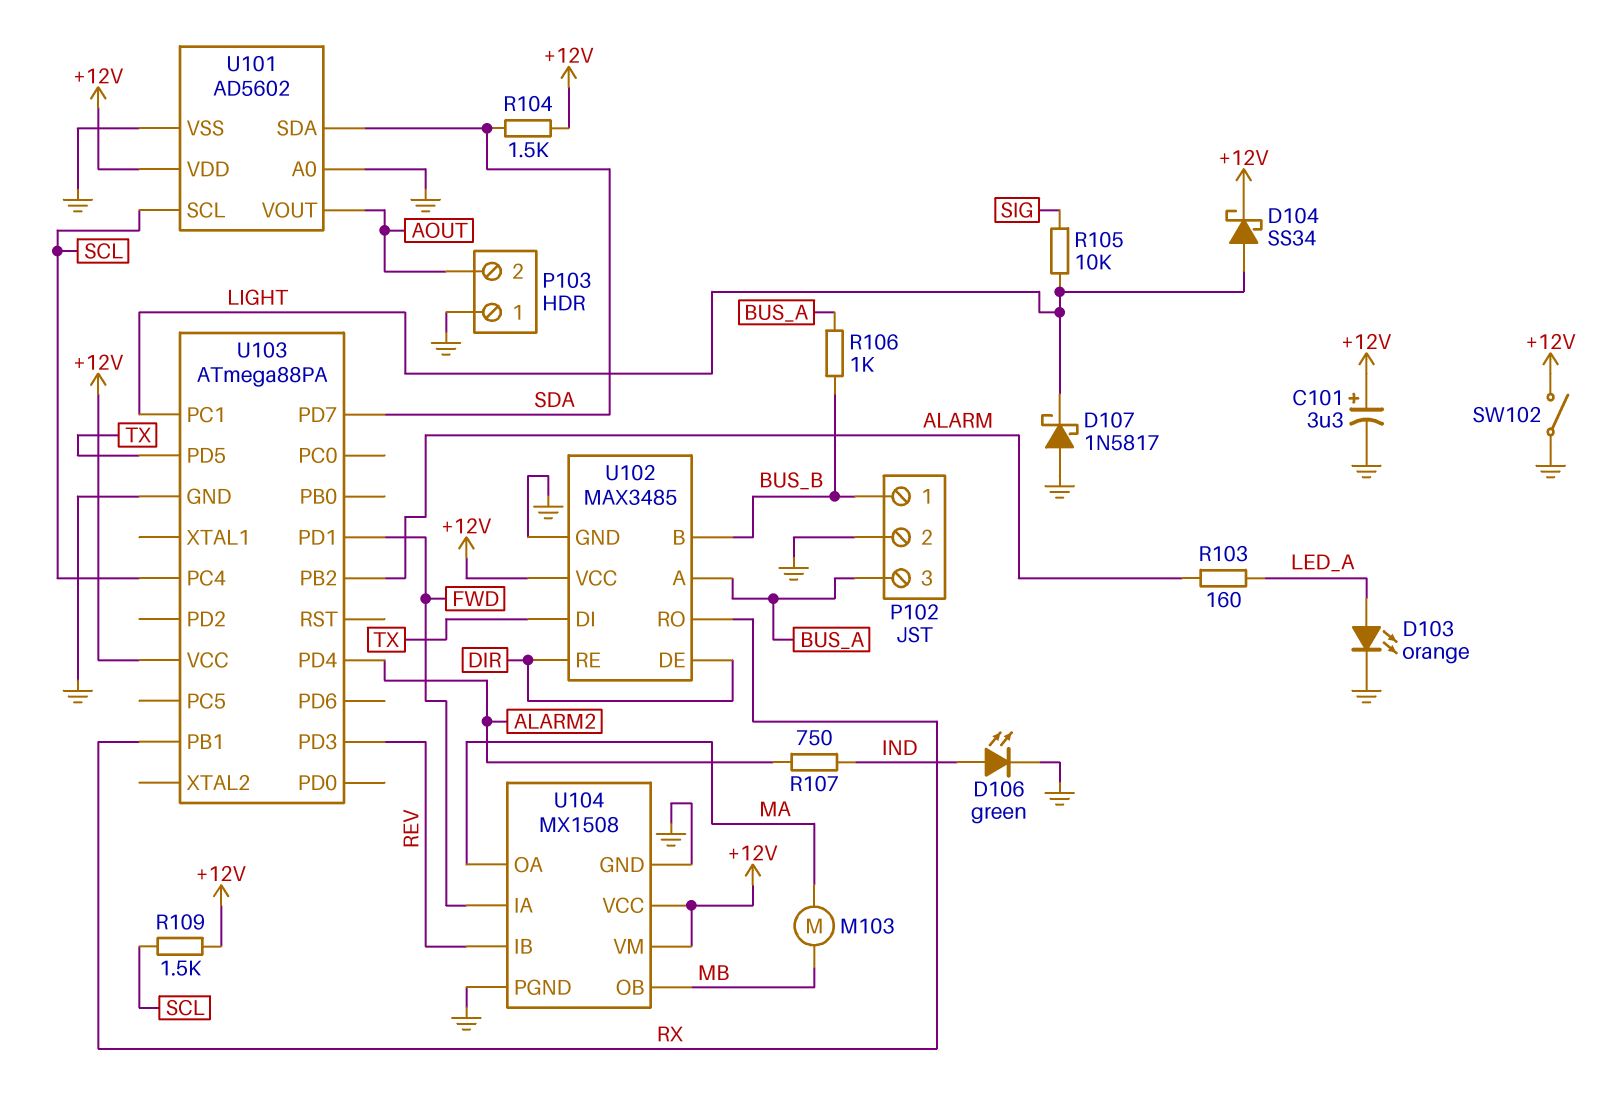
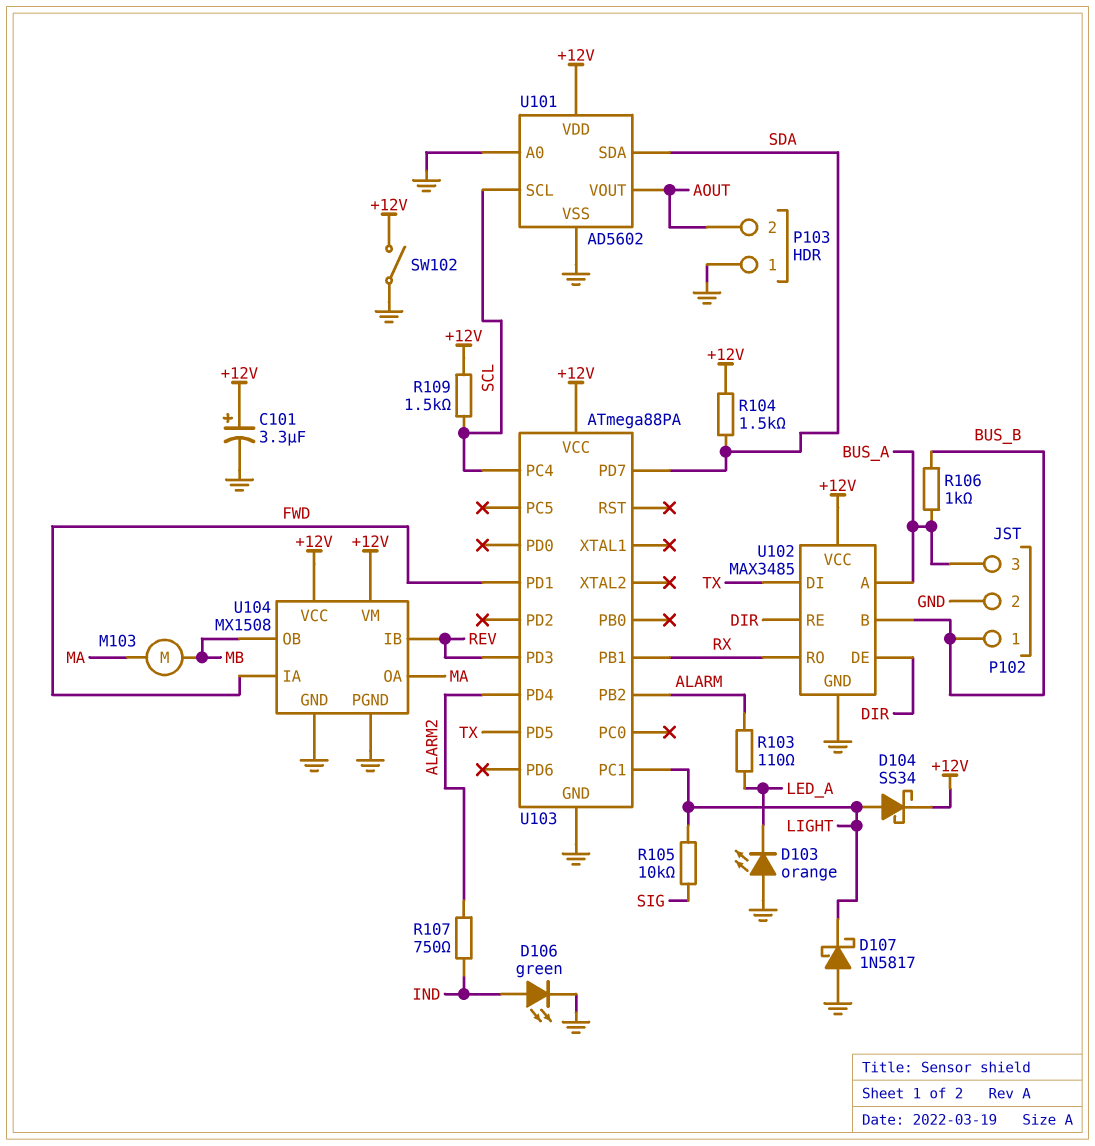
D103: LED orange (A LED_A, K GND) -> LED orange (A GND, K LED_A)
R103: 160 (ALARM, LED_A) -> 110 (ALARM, LED_A)

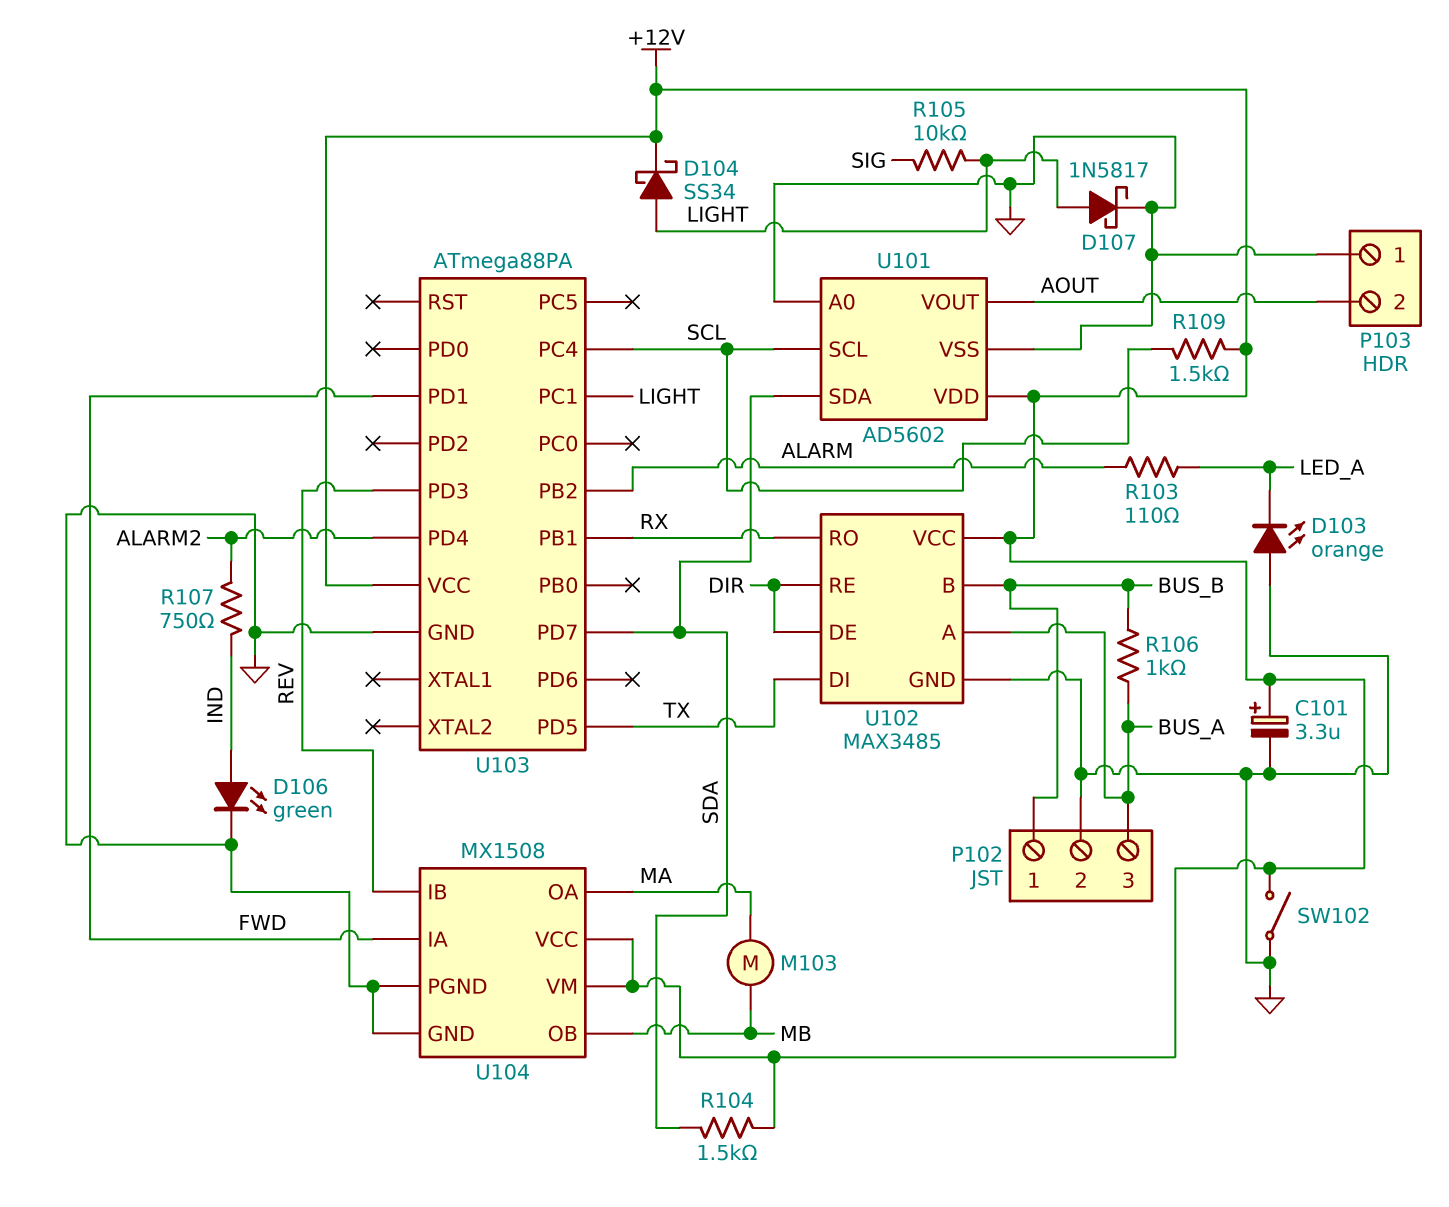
D107: schottky 1N5817 (A GND, K LIGHT) -> schottky 1N5817 (A LIGHT, K GND)

